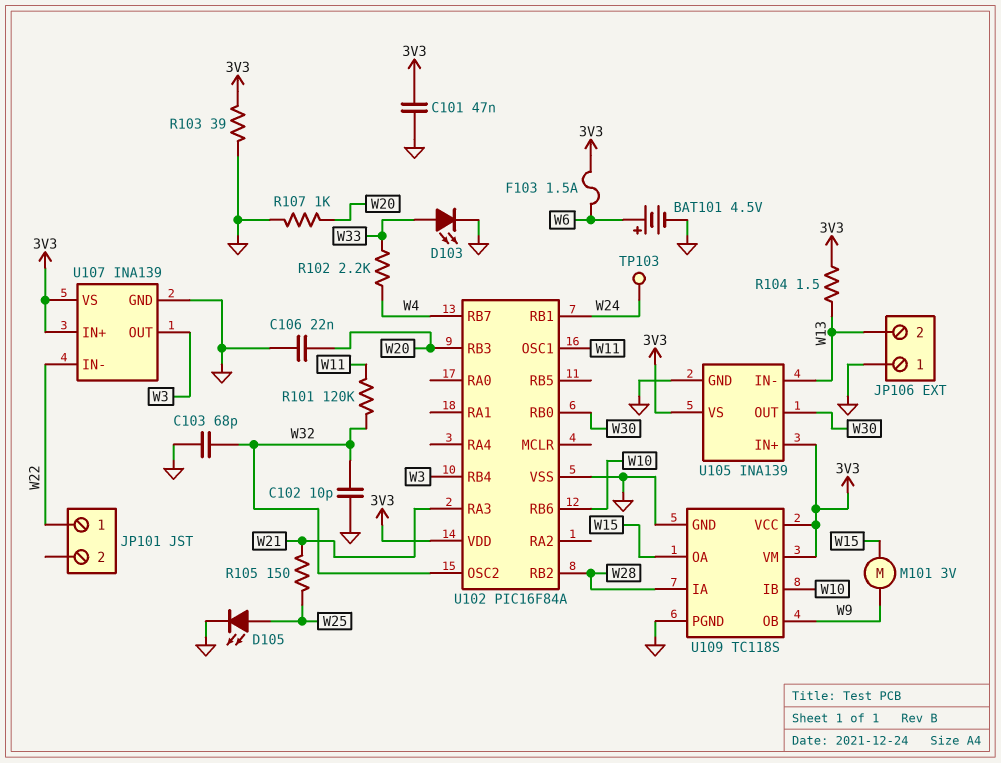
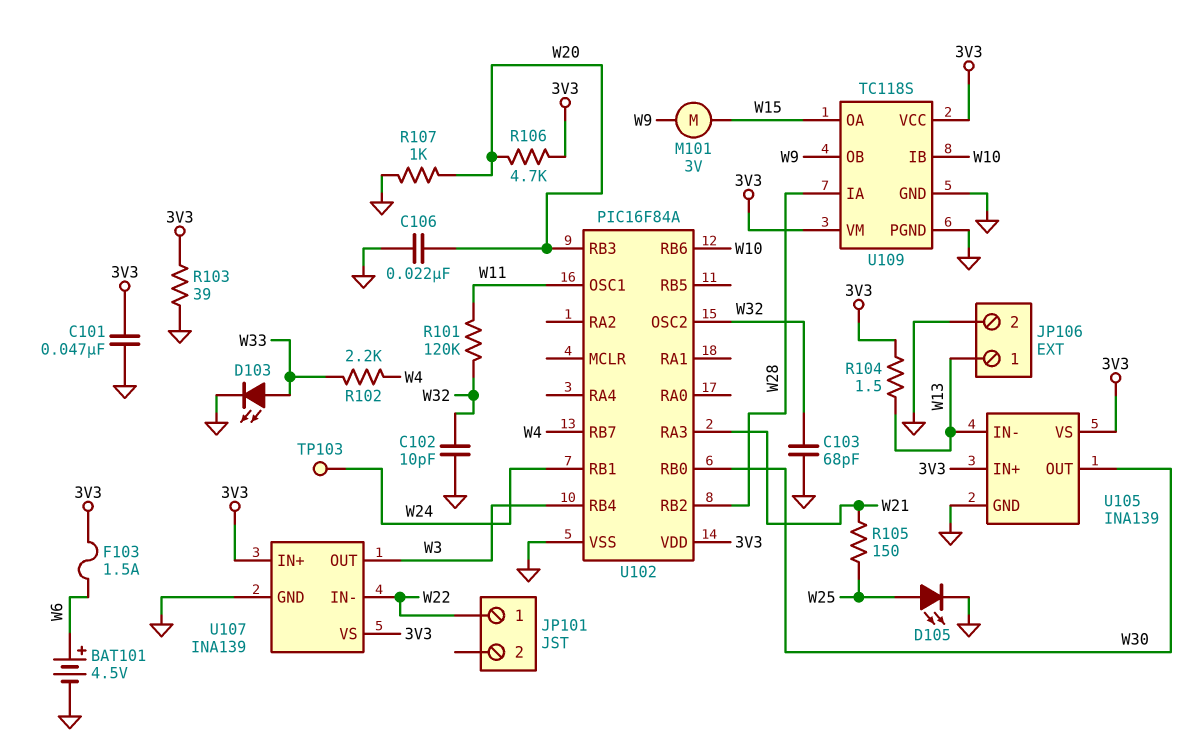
JP106 pin 1: GND -> W13
JP106 pin 2: W13 -> GND
R106: none -> 4.7k (3V3, W20)

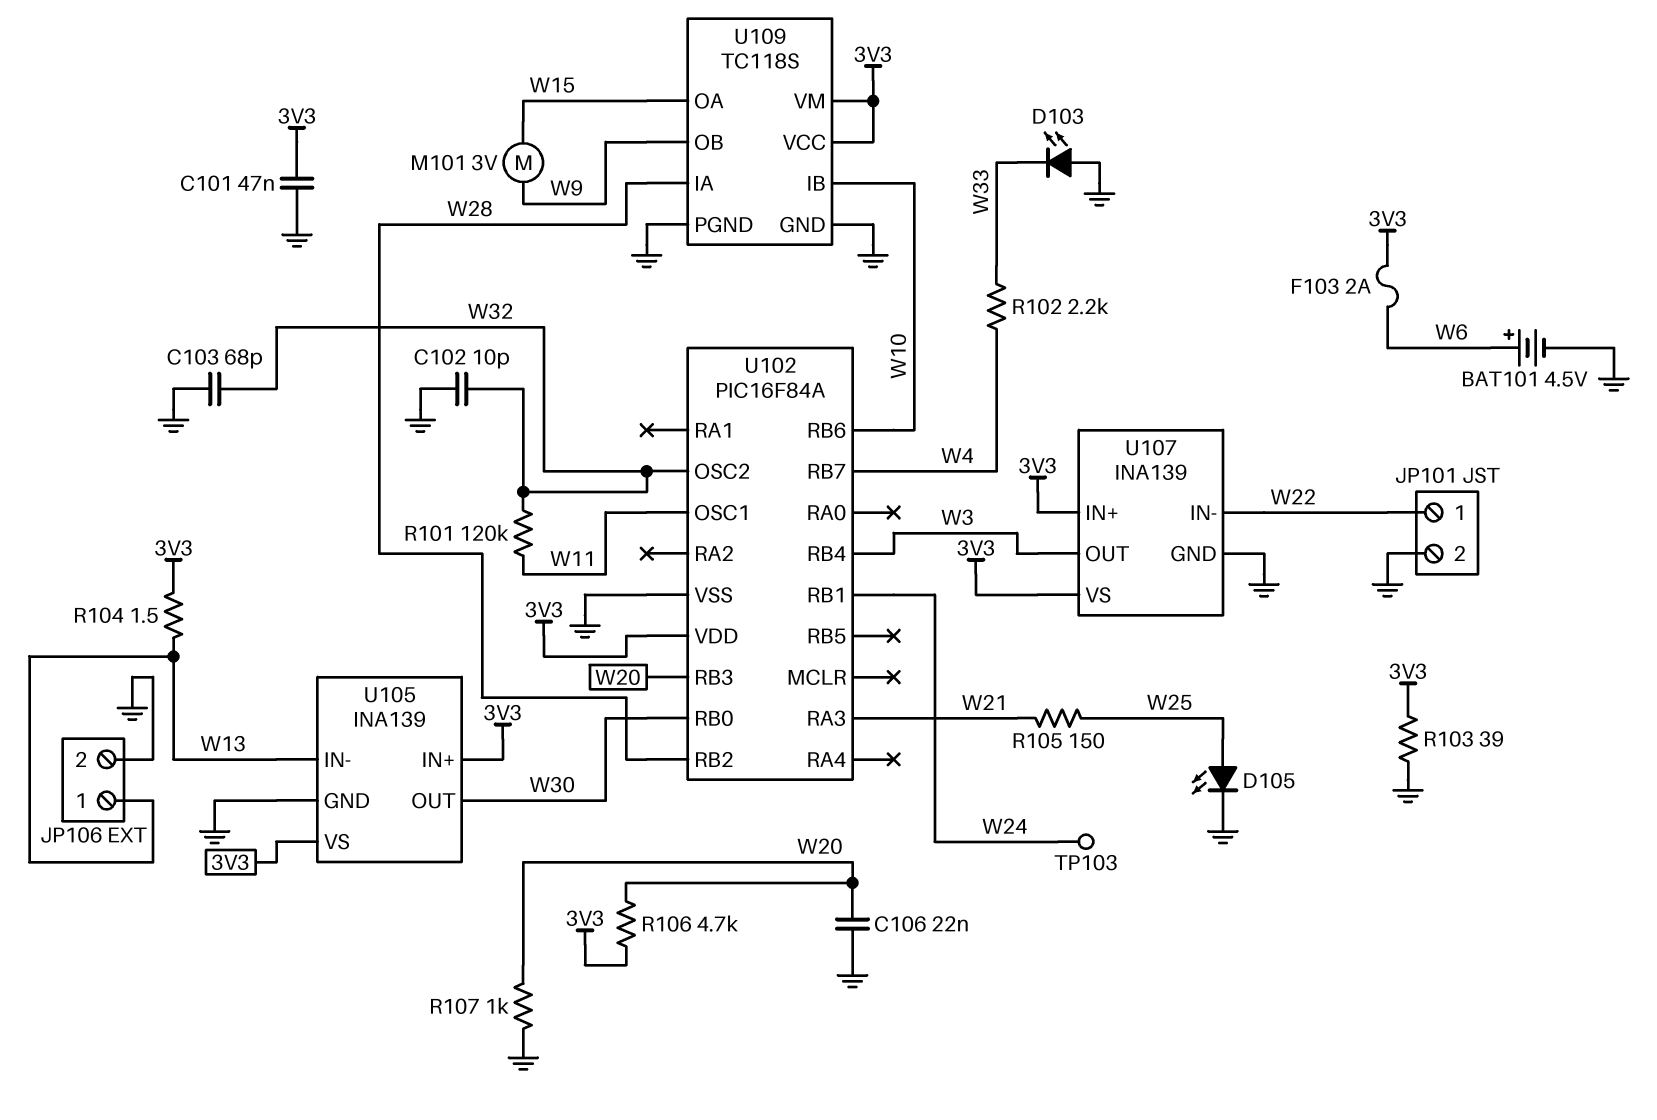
D103: LED (A W33, K GND) -> LED (A GND, K W33)
F103: 1.5A (3V3, W6) -> 2A (3V3, W6)
JP101 pin 2: none -> GND

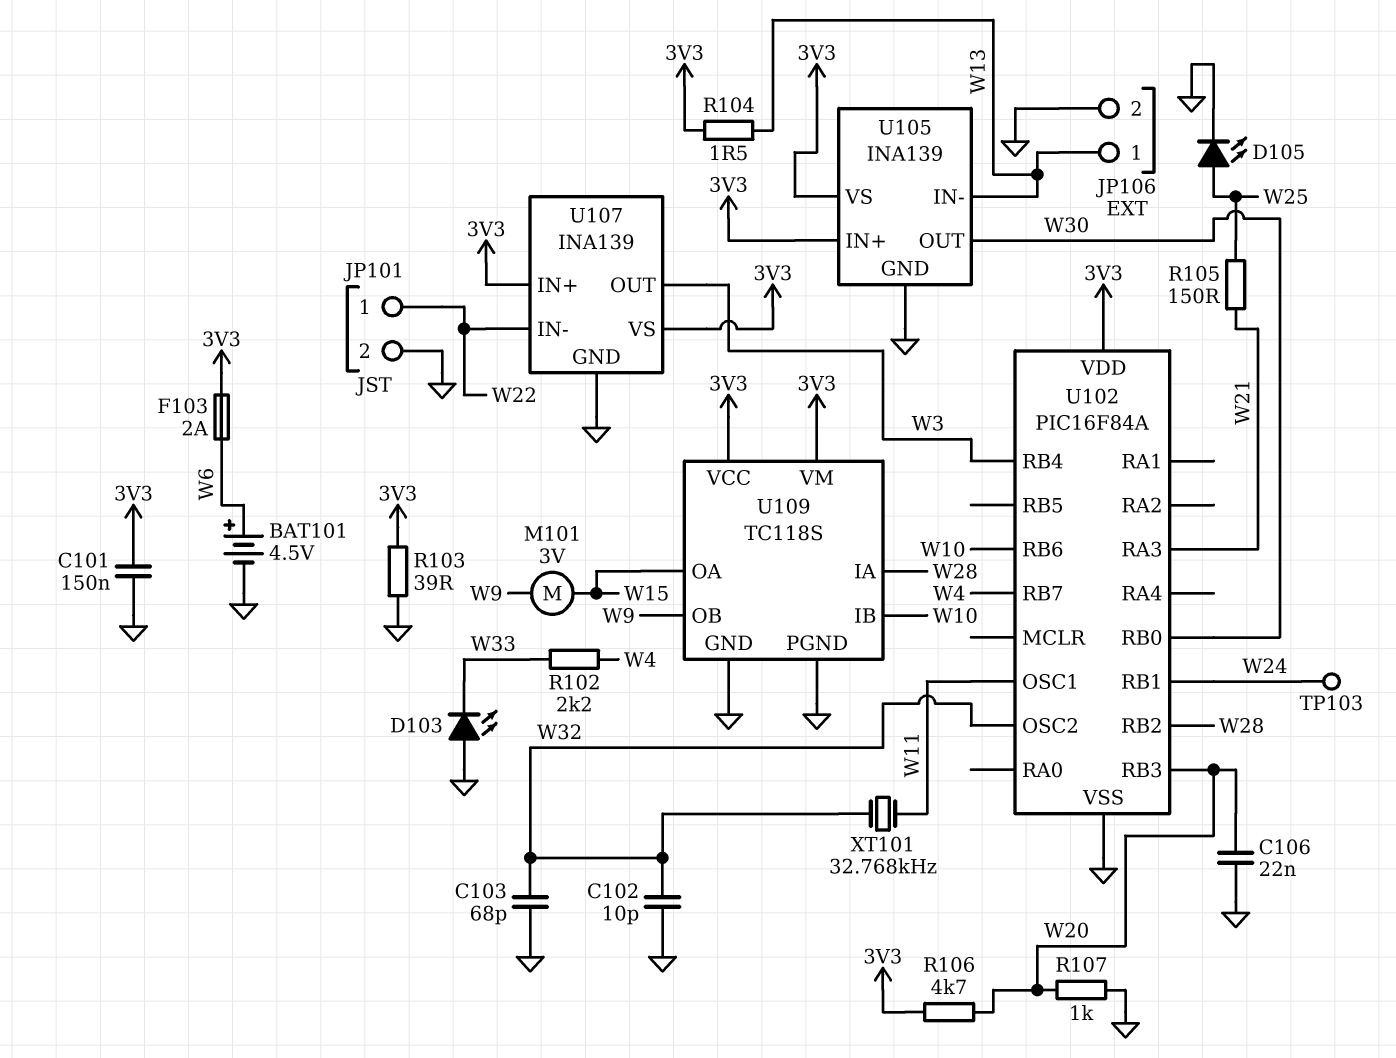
C101: 47nF (3V3, GND) -> 150nF (3V3, GND)
R101: 120k (W11, W32) -> none
XT101: none -> 32.768kHz (W11, W32)

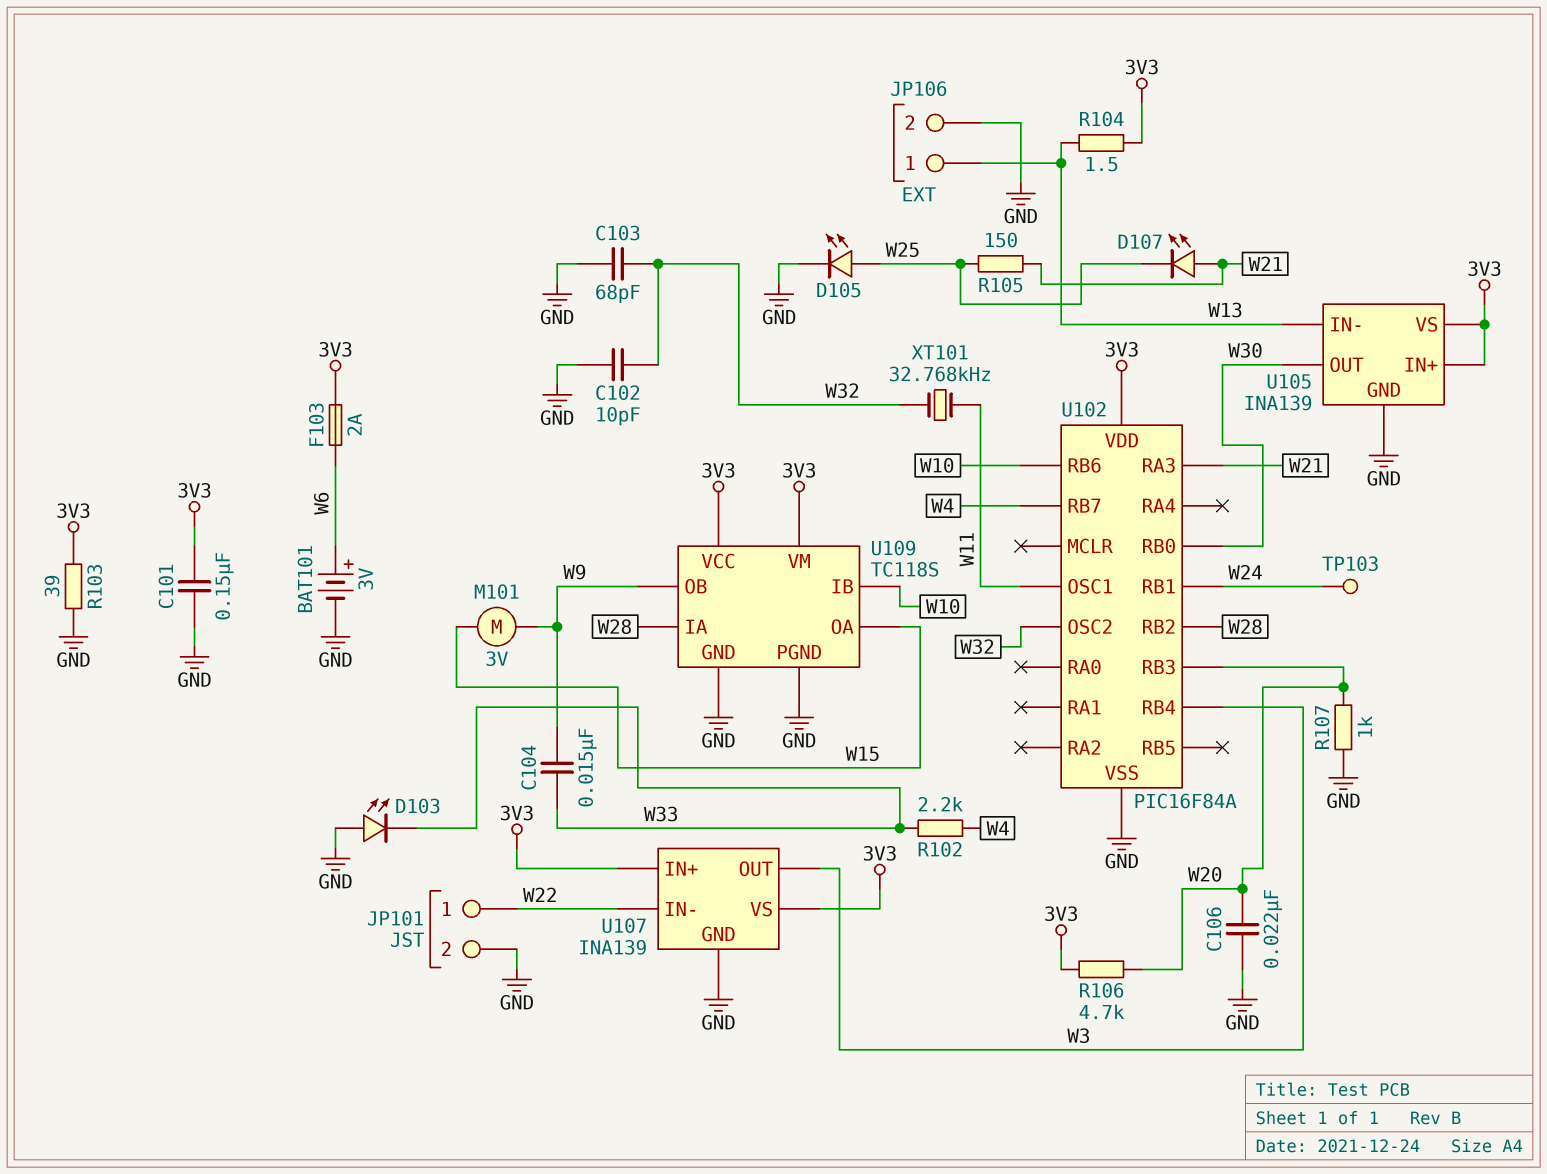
BAT101: 4.5V (plus W6, minus GND) -> 3V (plus W6, minus GND)
C104: none -> 15nF (W9, W33)
D107: none -> LED (A W21, K W25)

